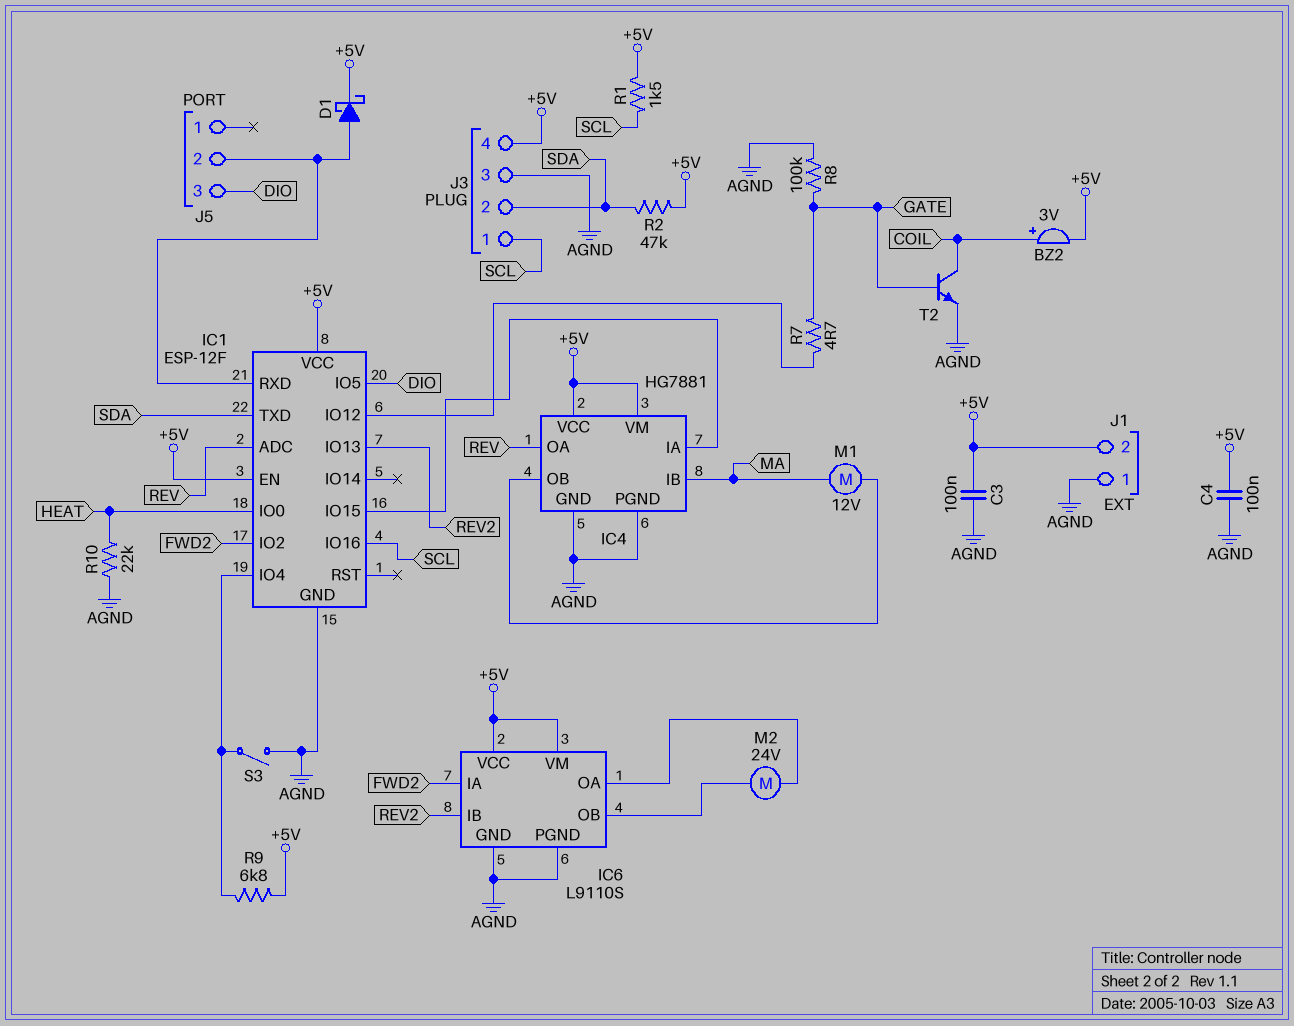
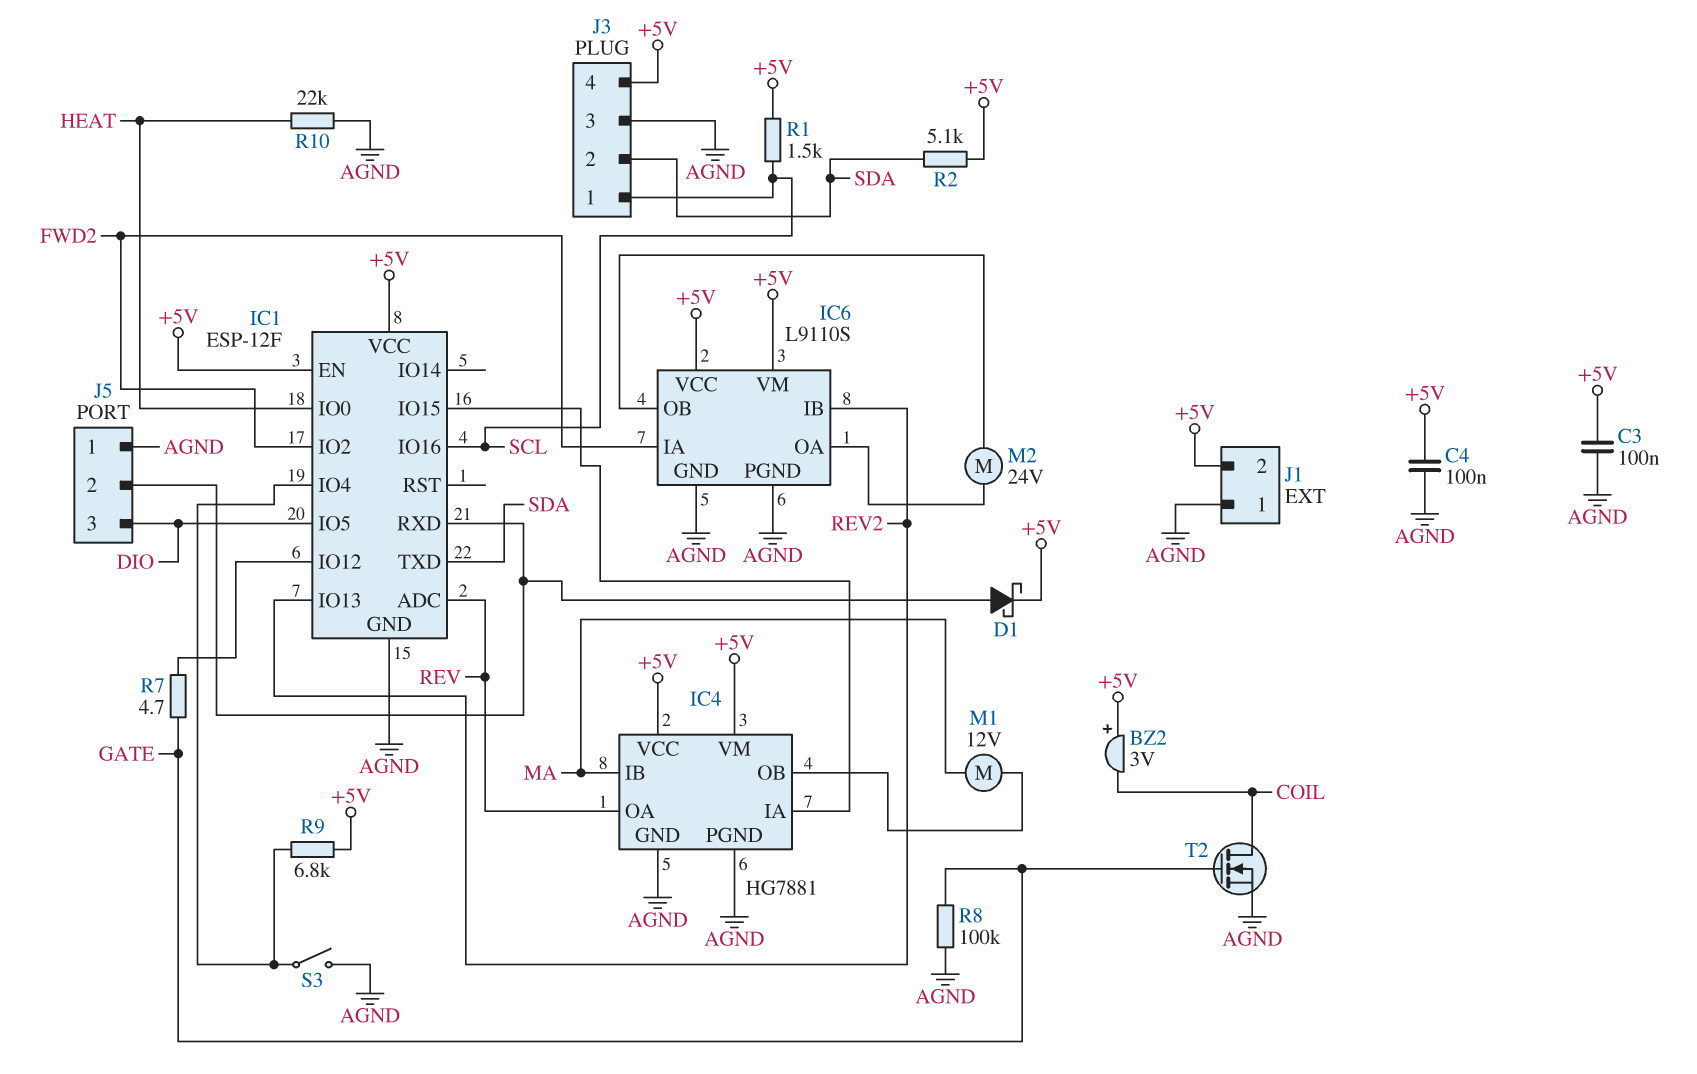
BZ2: buzzer 3V (plus COIL, minus +5V) -> buzzer 3V (plus +5V, minus COIL)
J5 pin 1: none -> AGND
R2: 47k (+5V, SDA) -> 5.1k (+5V, SDA)
T2: NPN (B GATE, C COIL, E AGND) -> NMOS (G GATE, D COIL, S AGND)

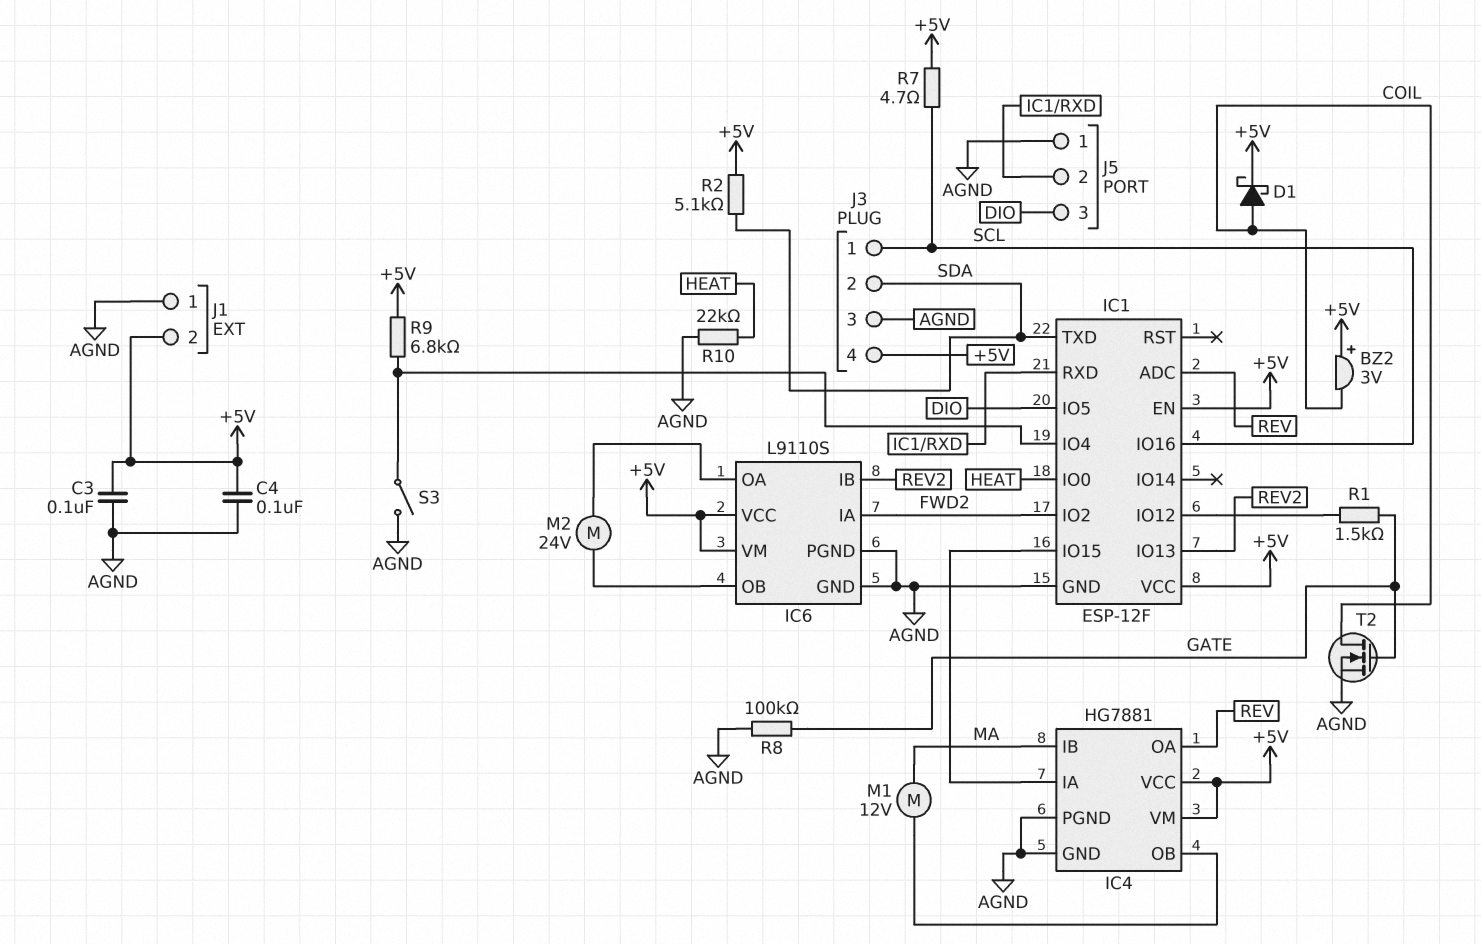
D1: schottky (A IC1/RXD, K +5V) -> schottky (A COIL, K +5V)
R1: 1.5k (+5V, SCL) -> 1.5k (GATE, IC1/IO12)
R7: 4.7 (GATE, IC1/IO12) -> 4.7 (+5V, SCL)

